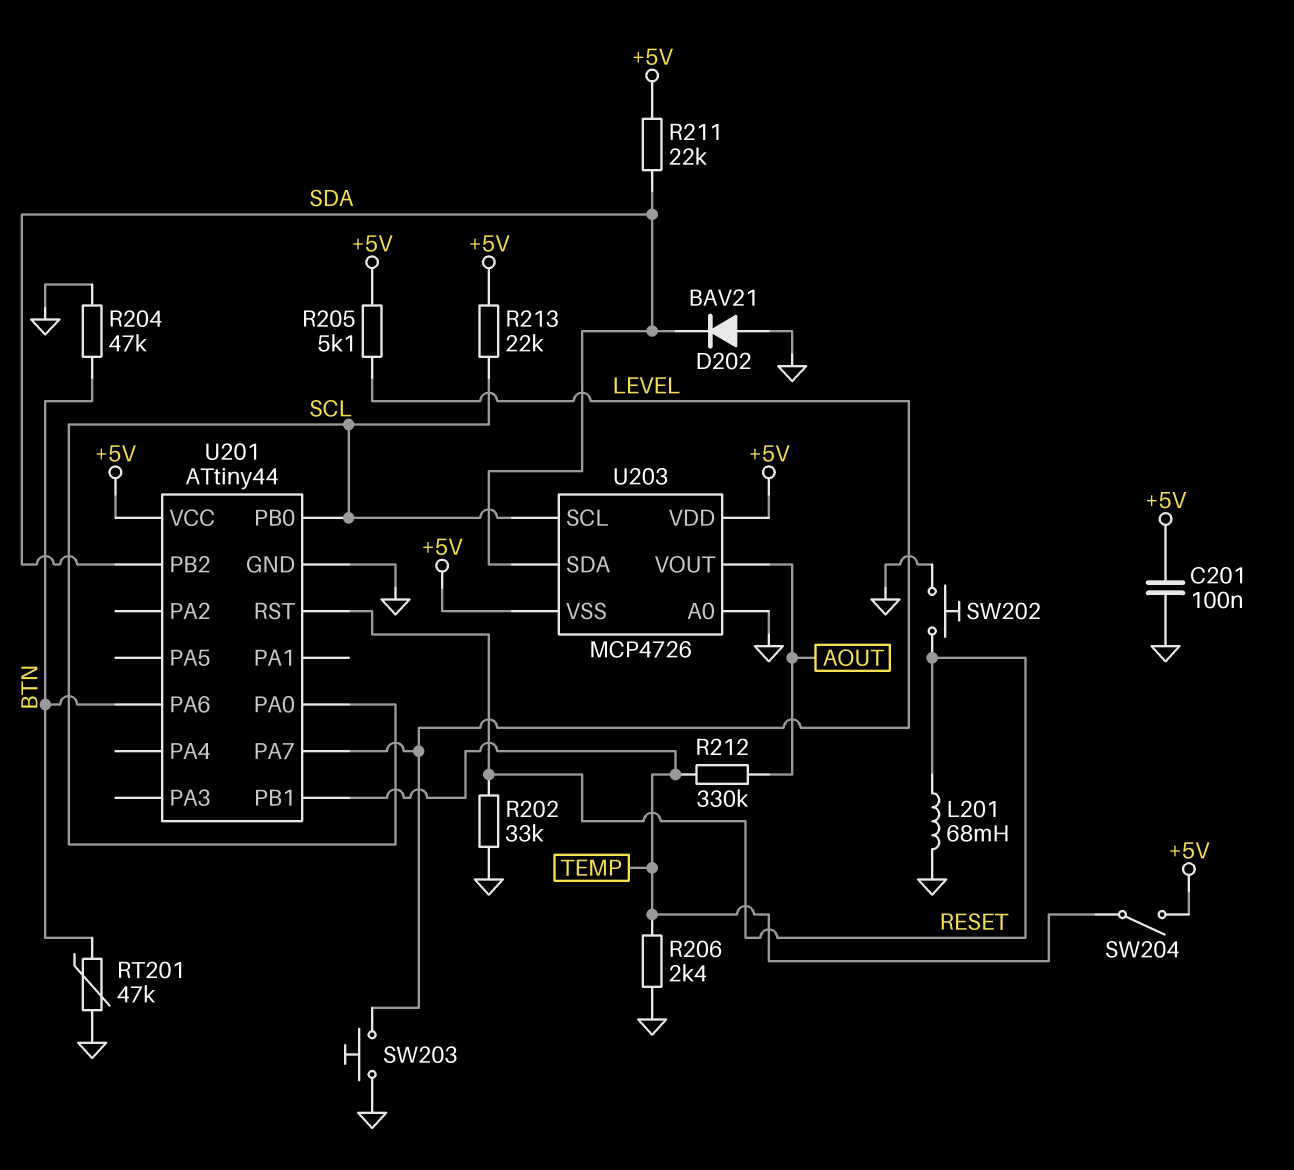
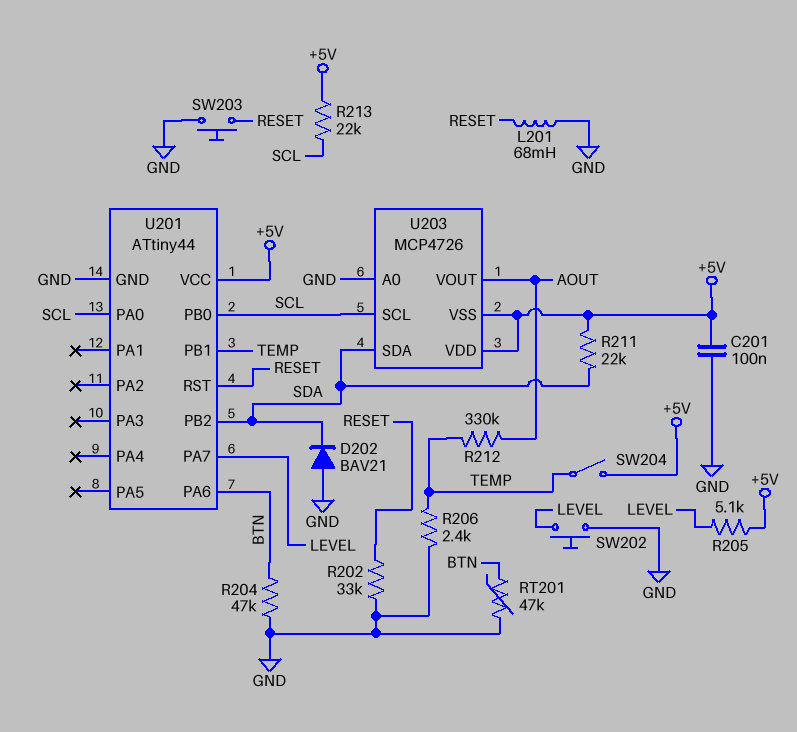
SW202: button (GND, RESET) -> button (GND, LEVEL)
SW203: button (GND, LEVEL) -> button (GND, RESET)

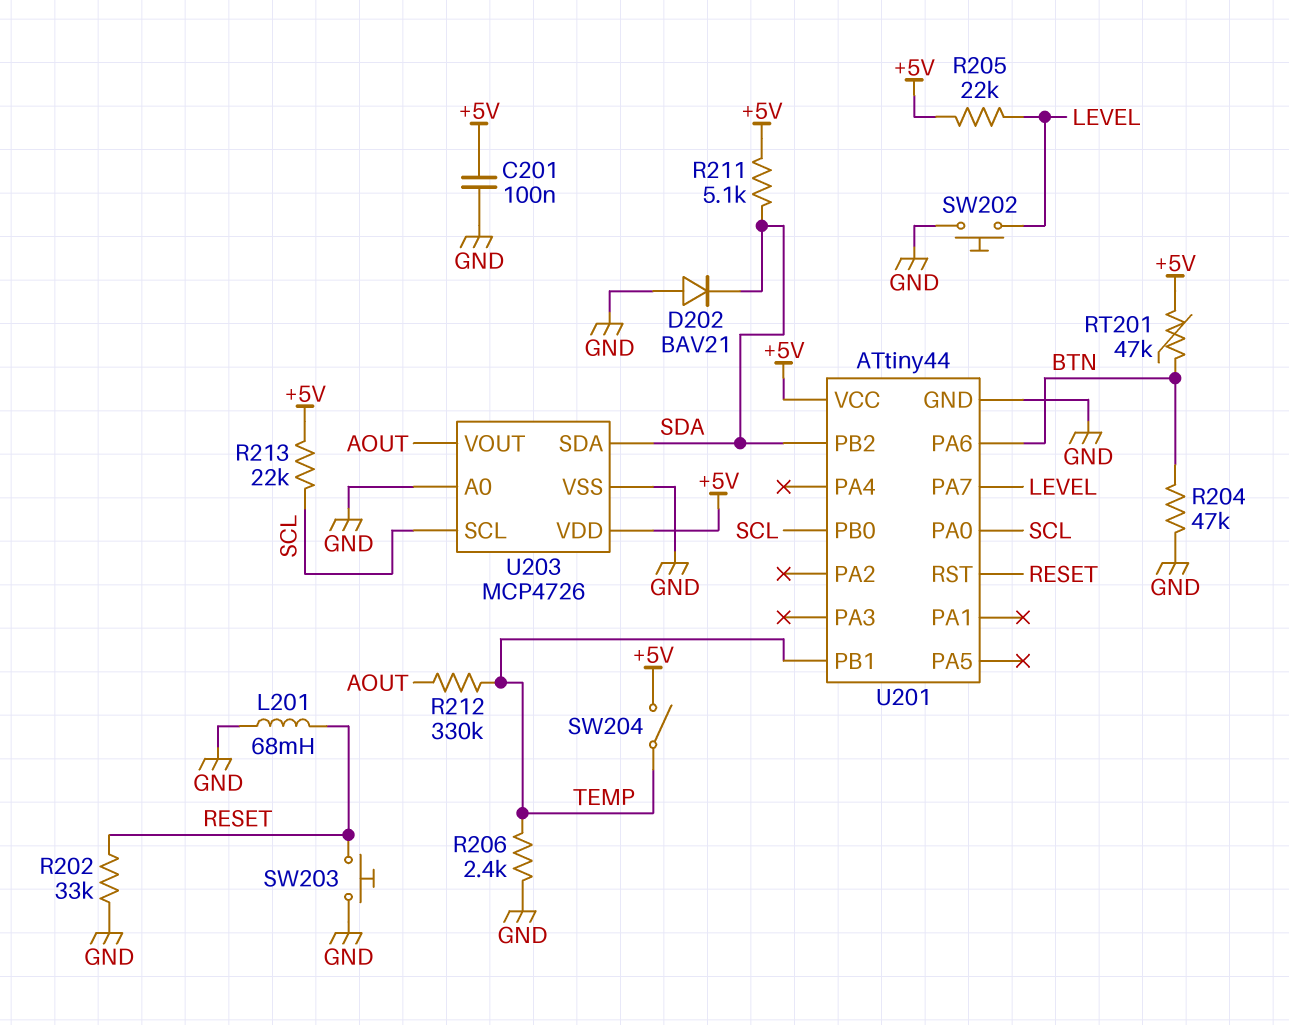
R205: 5.1k (+5V, LEVEL) -> 22k (+5V, LEVEL)
R211: 22k (+5V, SDA) -> 5.1k (+5V, SDA)
RT201: 47k (BTN, GND) -> 47k (+5V, BTN)
U203 pin VSS: +5V -> GND

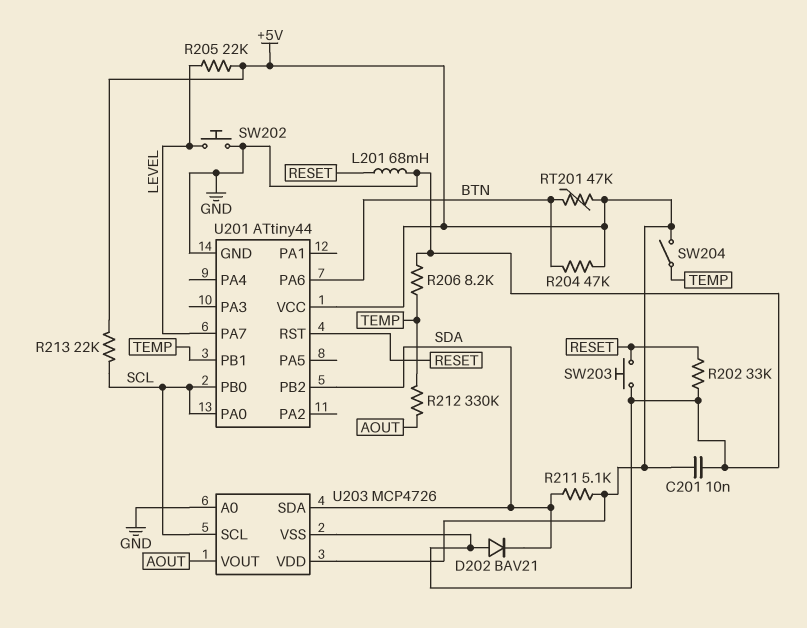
C201: 100nF (+5V, GND) -> 10nF (+5V, GND)
R204: 47k (BTN, GND) -> 47k (+5V, BTN)
R206: 2.4k (GND, TEMP) -> 8.2k (GND, TEMP)

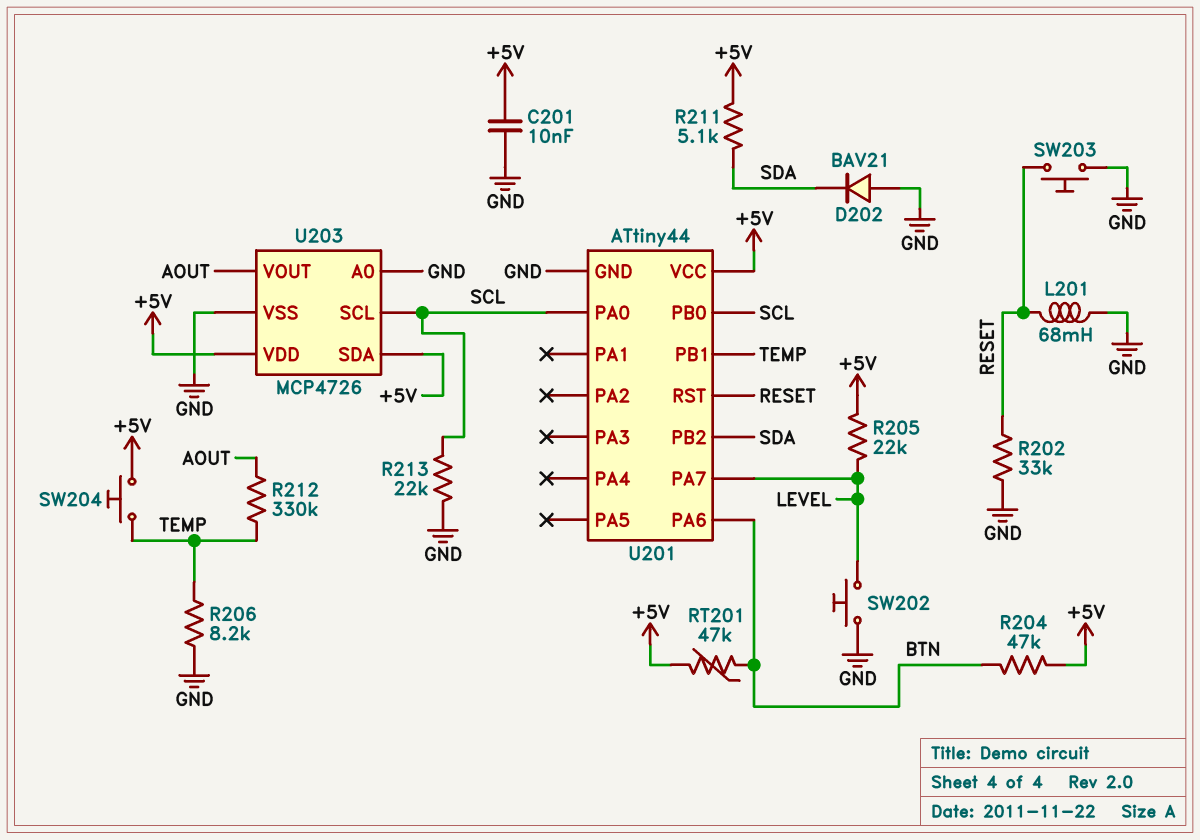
R213: 22k (+5V, SCL) -> 22k (GND, SCL)
SW204: switch (+5V, TEMP) -> button (+5V, TEMP)
U203 pin SDA: SDA -> +5V

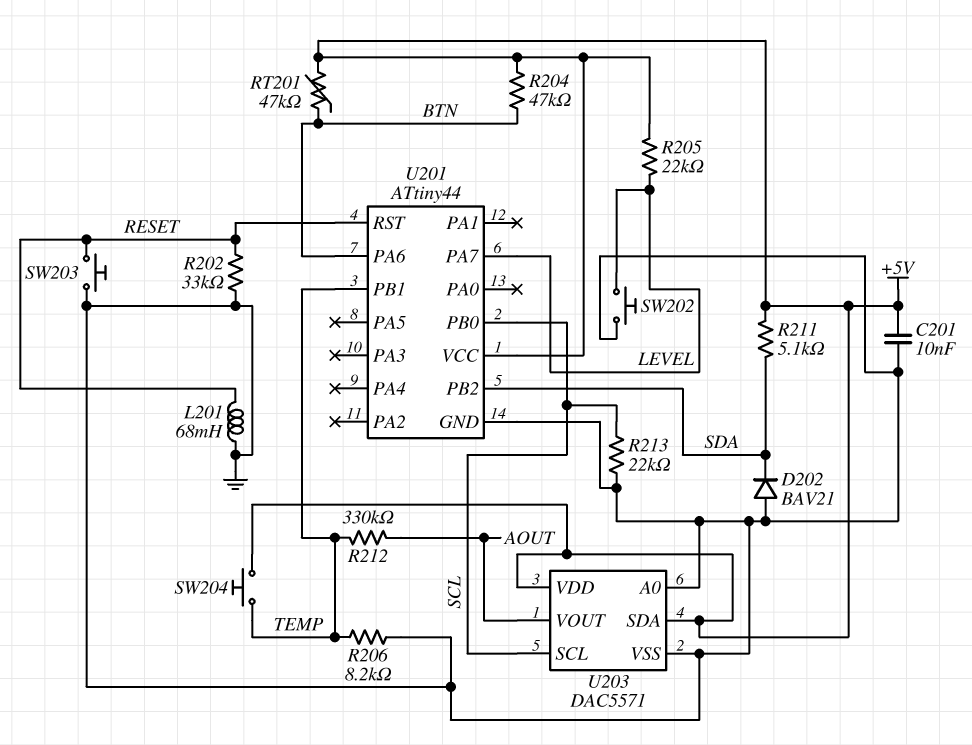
U201 pin PA0: SCL -> none
U203: MCP4726 -> DAC5571

